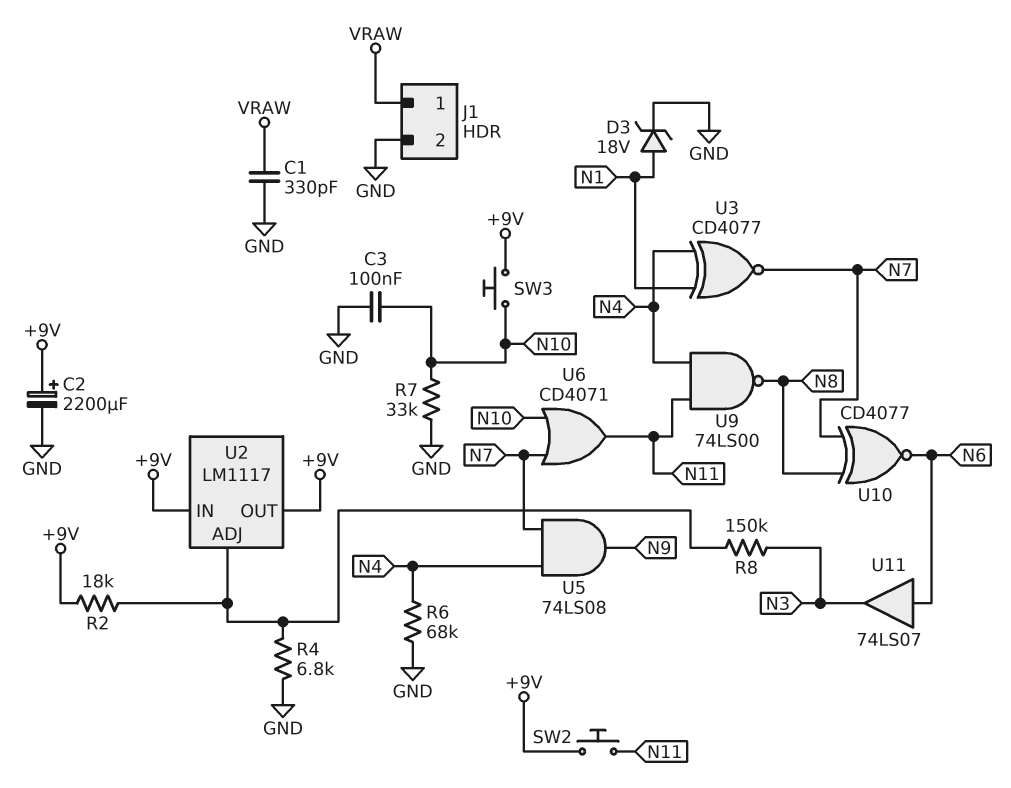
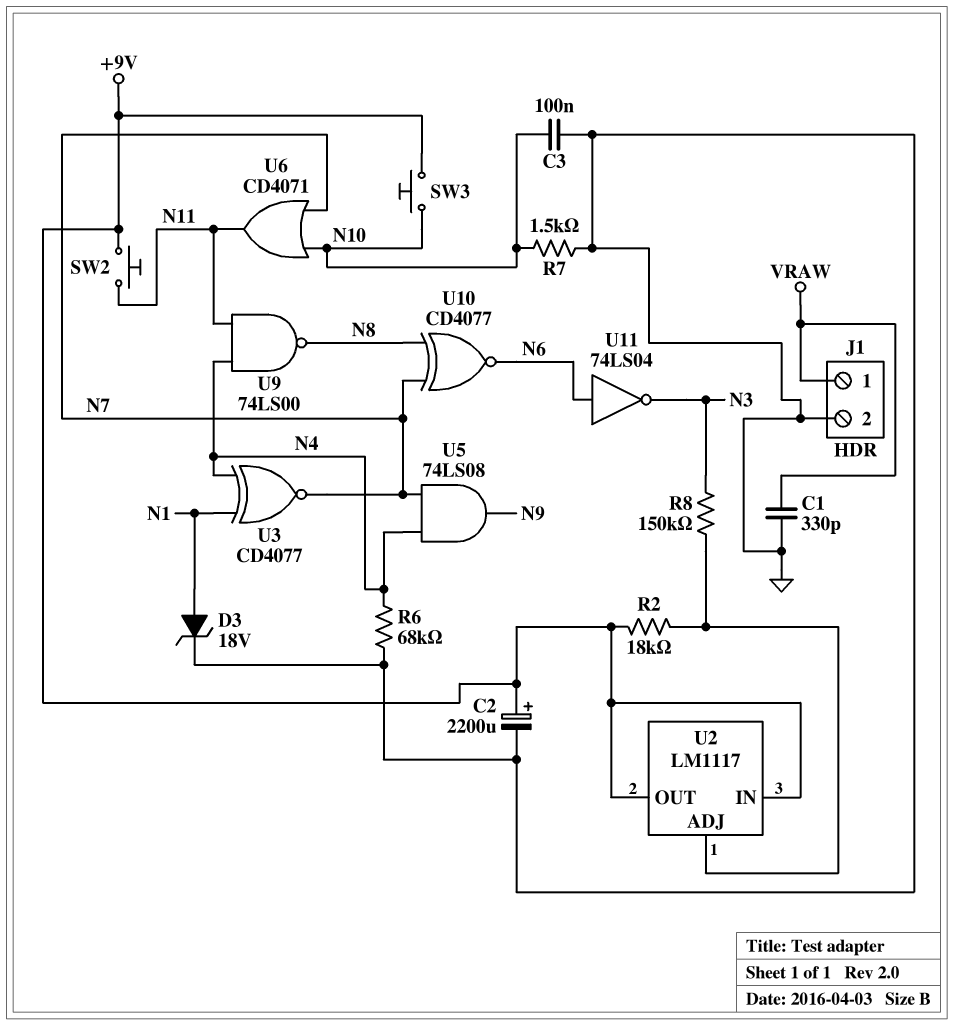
R4: 6.8k (GND, U2/ADJ) -> none
R7: 33k (GND, N10) -> 1.5k (GND, N10)
U11: buffer 74LS07 (in N6, out N3) -> NOT 74LS04 (in N6, out N3)

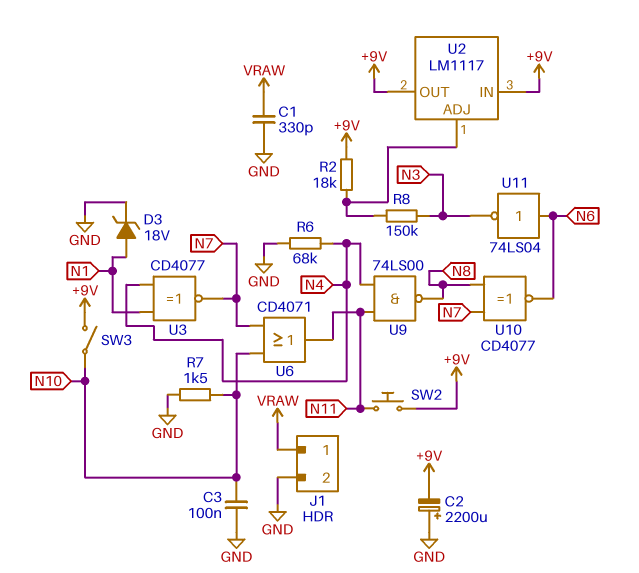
C2: 2200uF (plus +9V, minus GND) -> 2200uF (plus GND, minus +9V)
SW3: button (+9V, N10) -> switch (+9V, N10)
U5: AND 74LS08 (in N4, in N7, out N9) -> none

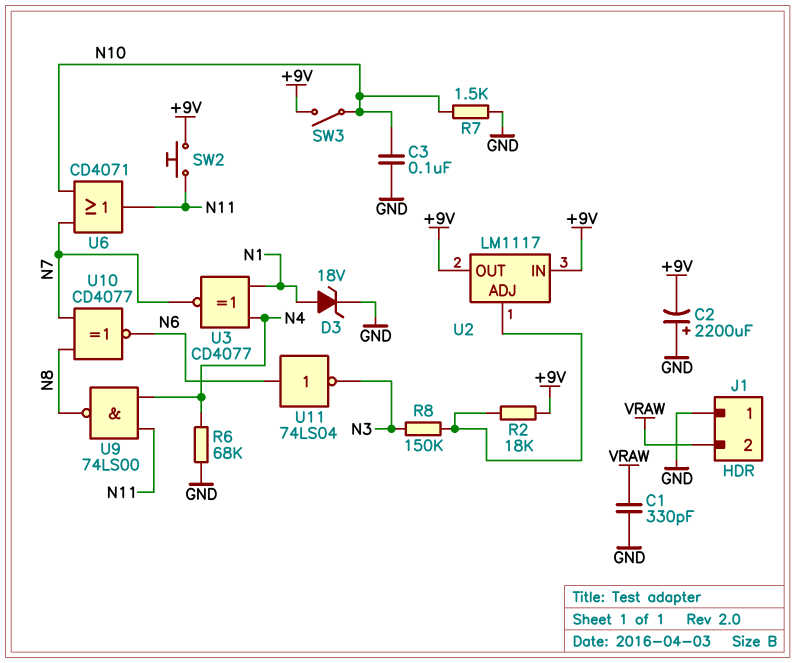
J1 pin 1: VRAW -> GND
J1 pin 2: GND -> VRAW

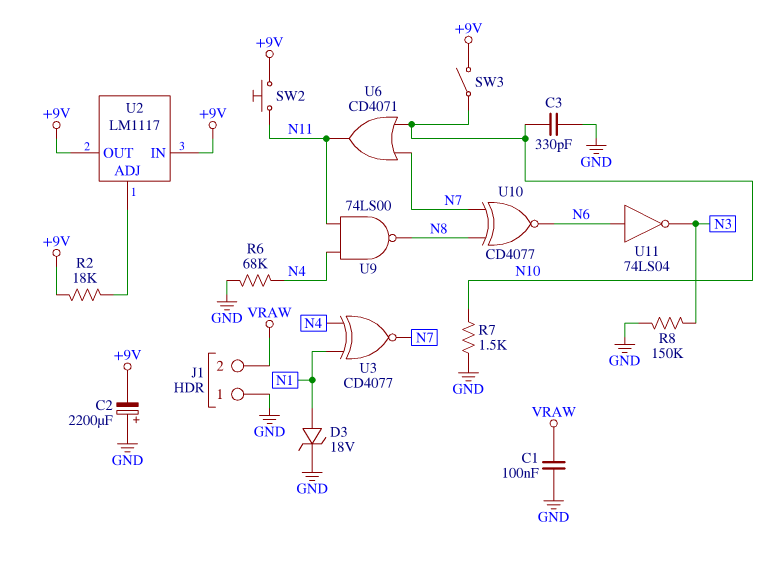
C1: 330pF (GND, VRAW) -> 100nF (GND, VRAW)
C3: 100nF (GND, N10) -> 330pF (GND, N10)
R8: 150k (N3, U2/ADJ) -> 150k (GND, N3)

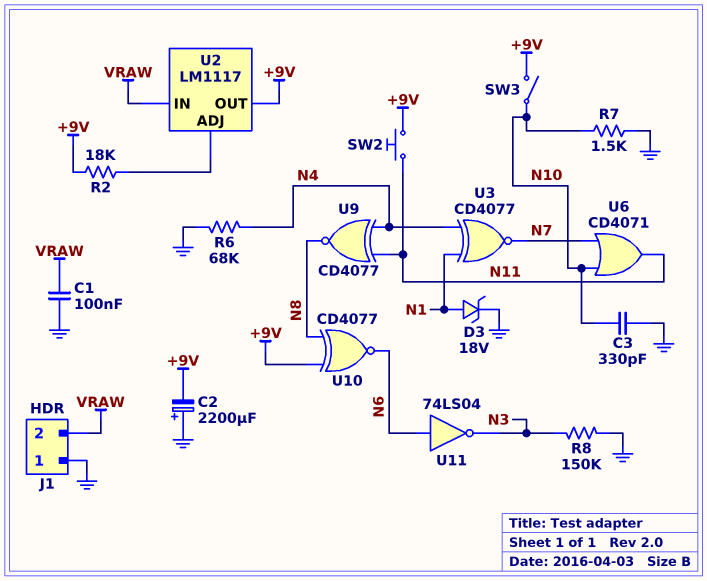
U2 pin IN: +9V -> VRAW
U9: NAND 74LS00 (in N4, in N11, out N8) -> XNOR CD4077 (in N4, in N11, out N8)
U10: XNOR CD4077 (in N7, in N8, out N6) -> XNOR CD4077 (in +9V, in N8, out N6)

